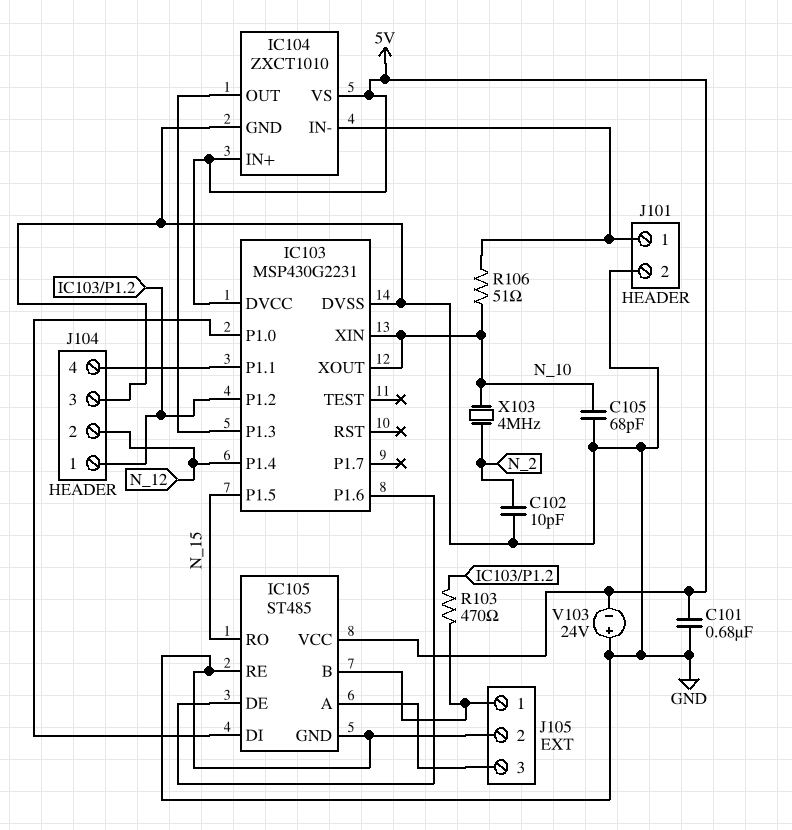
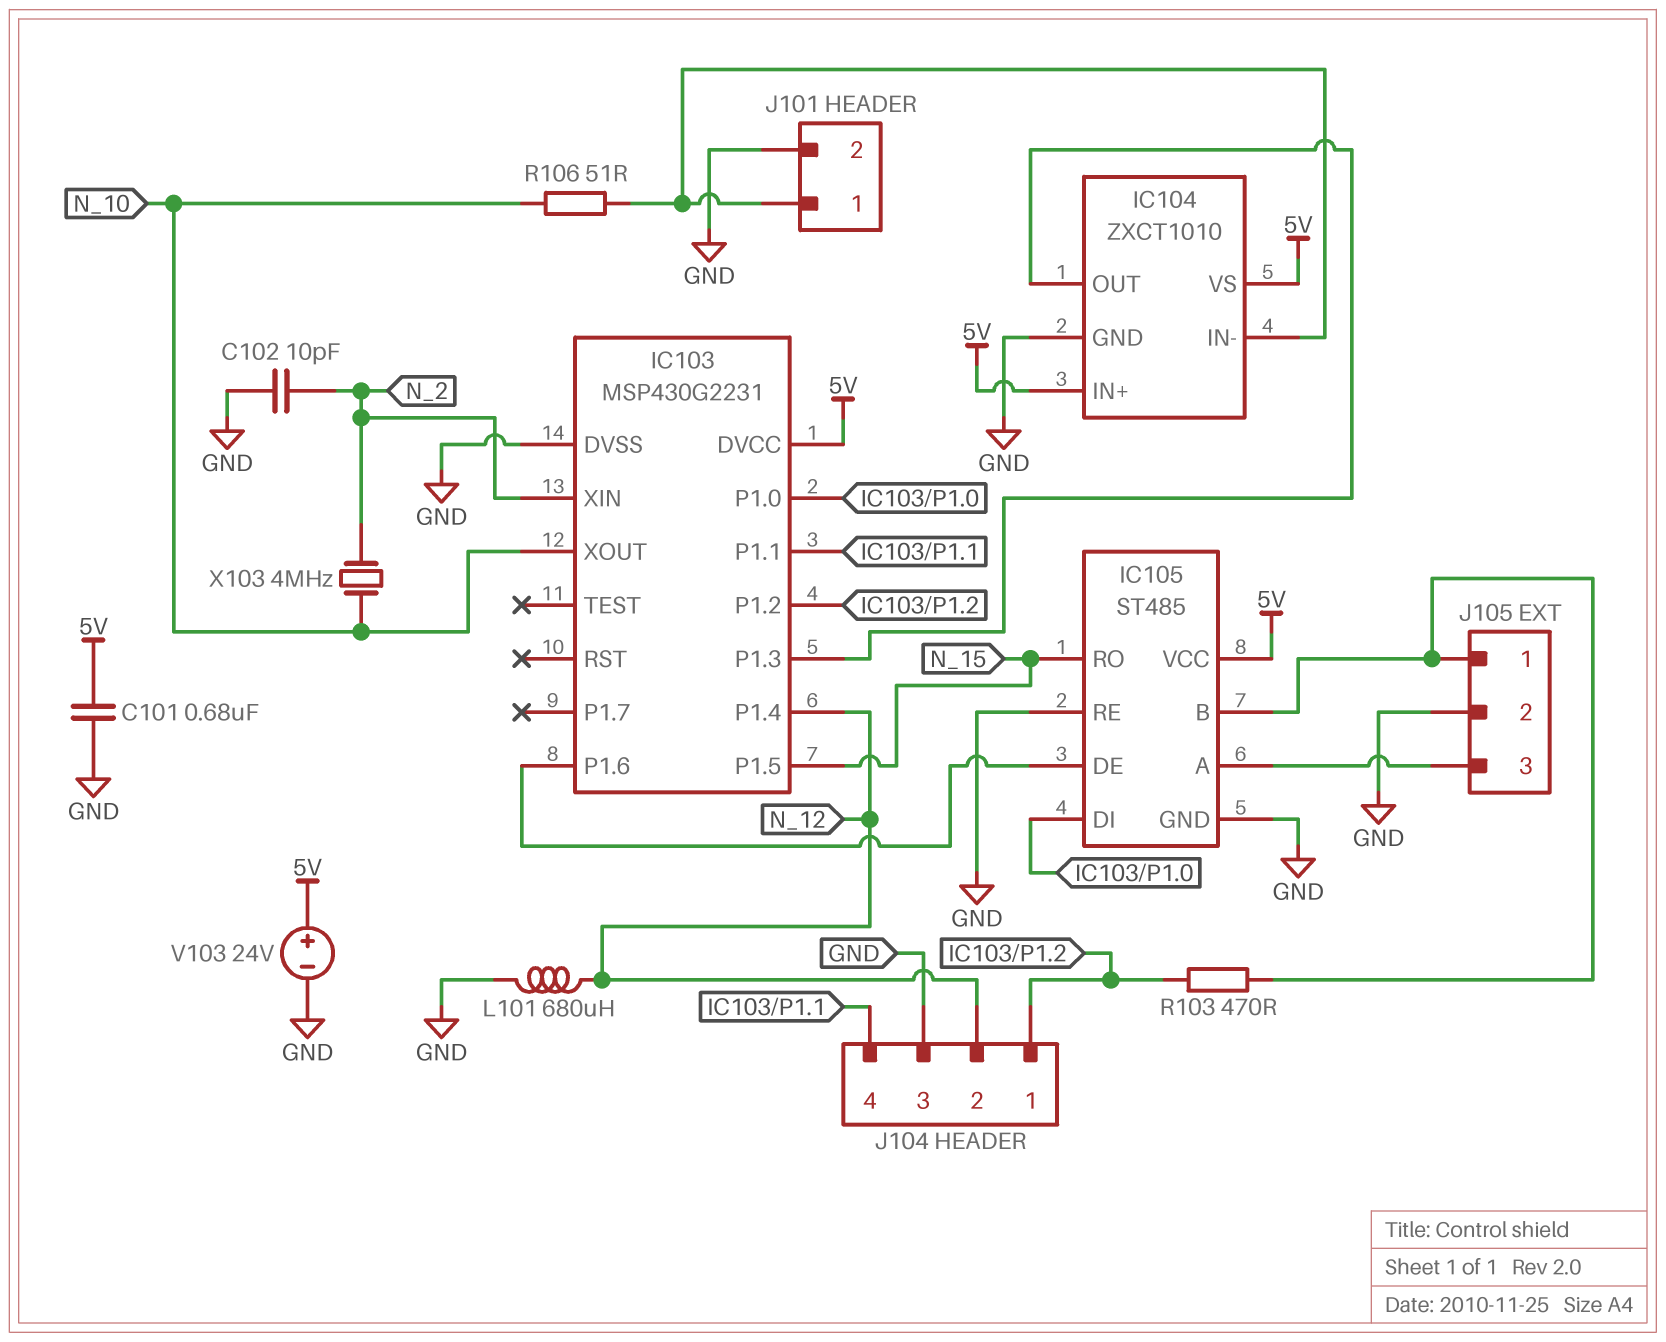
C105: 68pF (GND, N_10) -> none
IC103 pin XIN: N_10 -> N_2
L101: none -> 680uH (GND, N_12)
V103: 24V (plus GND, minus 5V) -> 24V (plus 5V, minus GND)

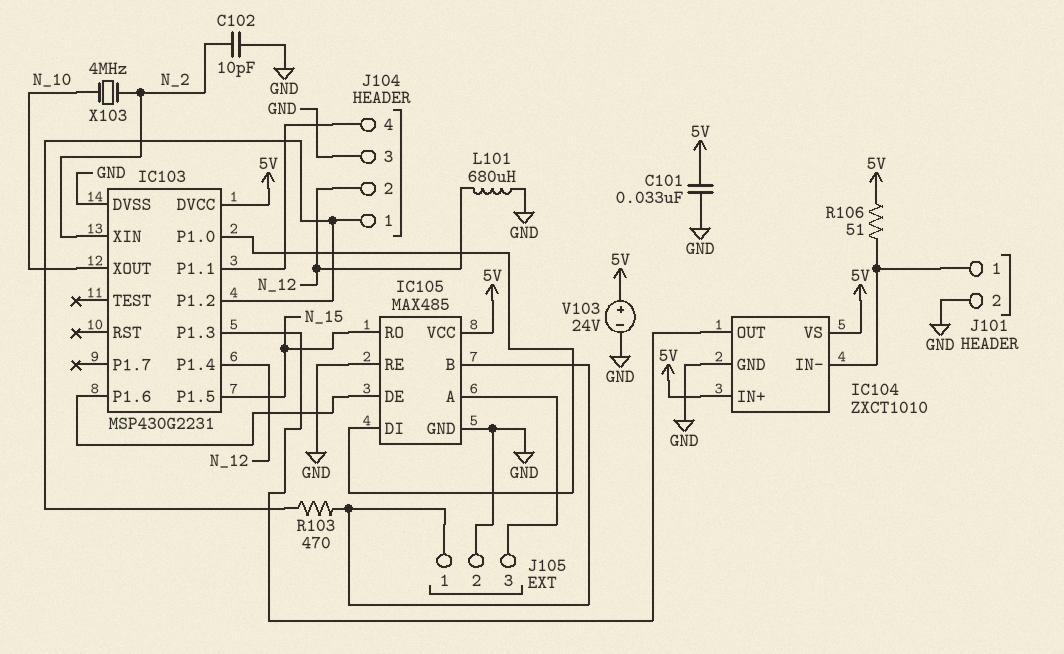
C101: 680nF (5V, GND) -> 33nF (5V, GND)
IC105: ST485 -> MAX485
R106: 51 (IC104/IN-, N_10) -> 51 (5V, IC104/IN-)

